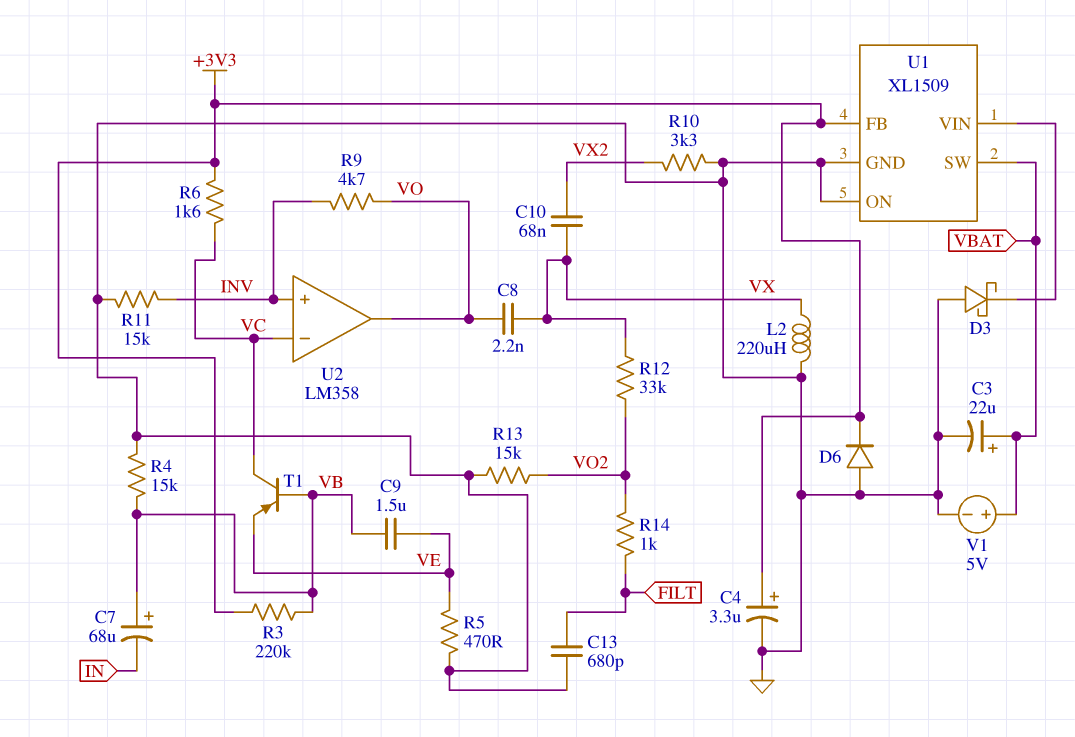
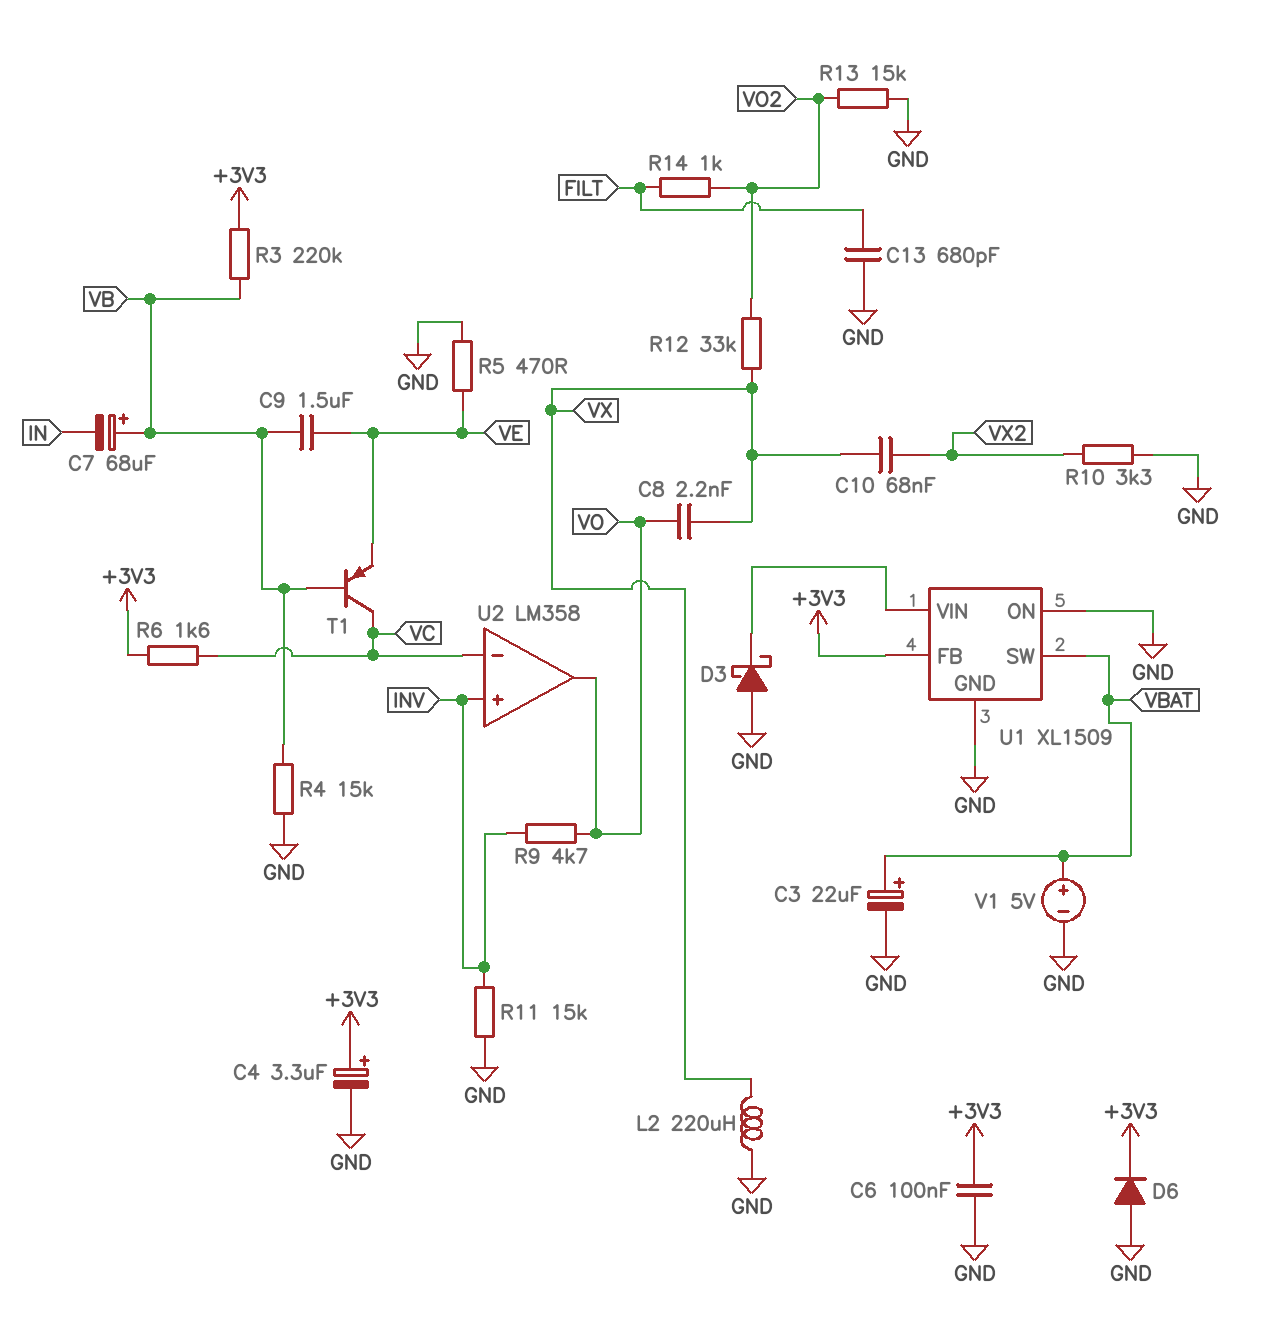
C6: none -> 100nF (+3V3, GND)

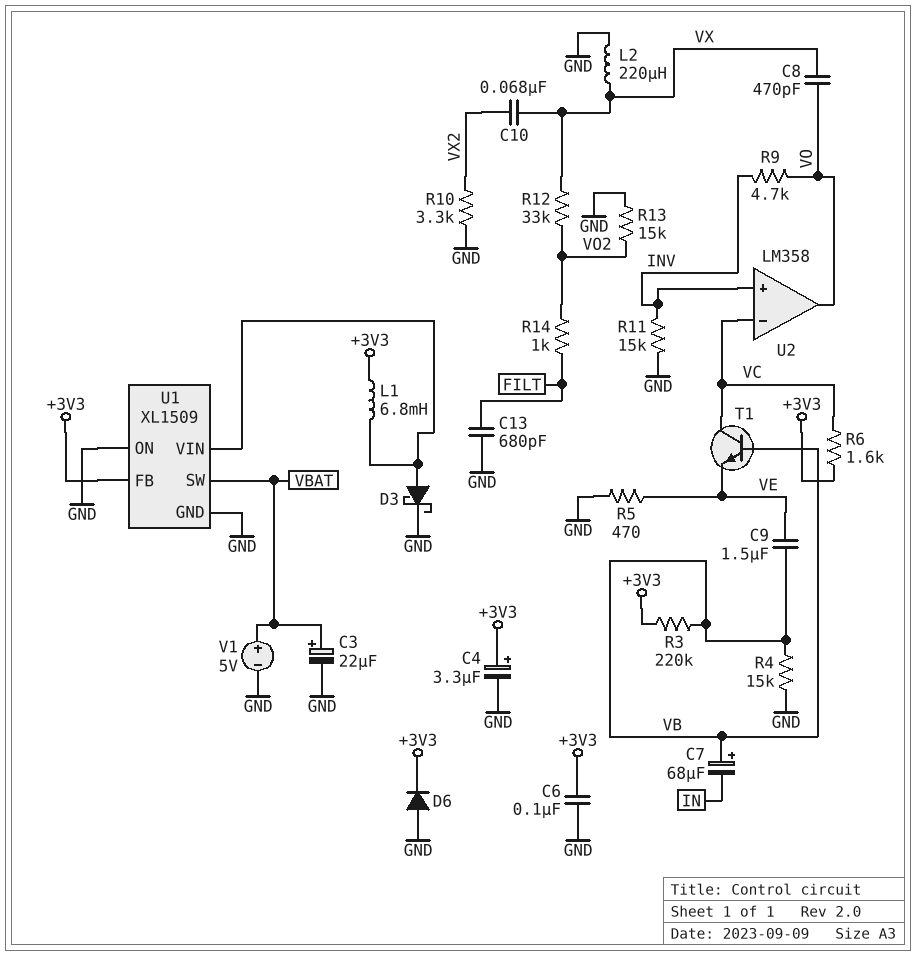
C8: 2.2nF (VO, VX) -> 470pF (VO, VX)
D3: schottky (A GND, K U1/VIN) -> schottky (A U1/VIN, K GND)
L1: none -> 6.8mH (+3V3, U1/VIN)
T1: PNP (B VB, C VC, E VE) -> NPN (B VB, C VC, E VE)

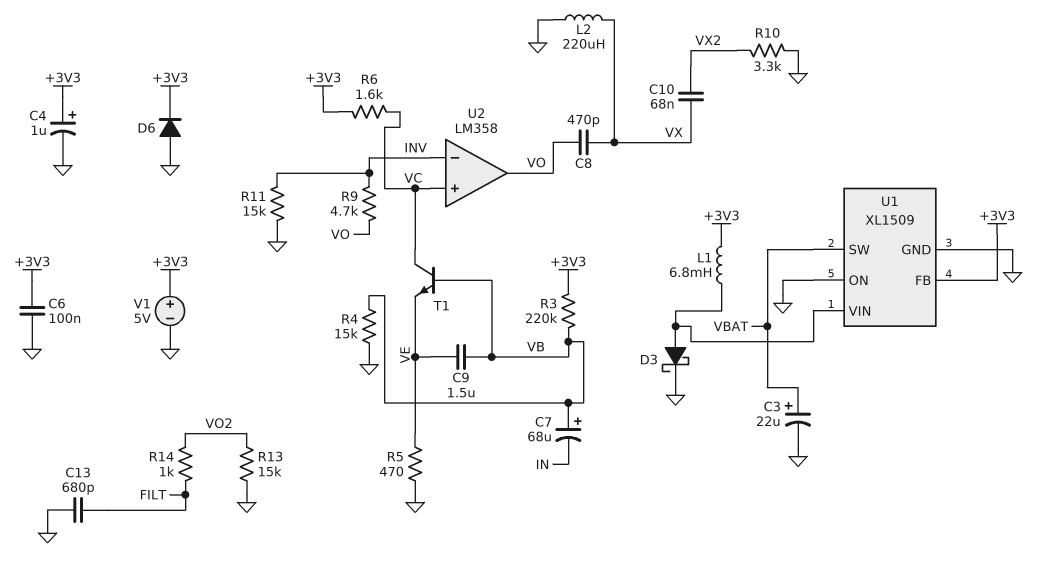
C4: 3.3uF (plus +3V3, minus GND) -> 1uF (plus +3V3, minus GND)
R12: 33k (VO2, VX) -> none
U2 pin in+: INV -> VC
U2 pin in-: VC -> INV
V1: 5V (plus VBAT, minus GND) -> 5V (plus +3V3, minus GND)

